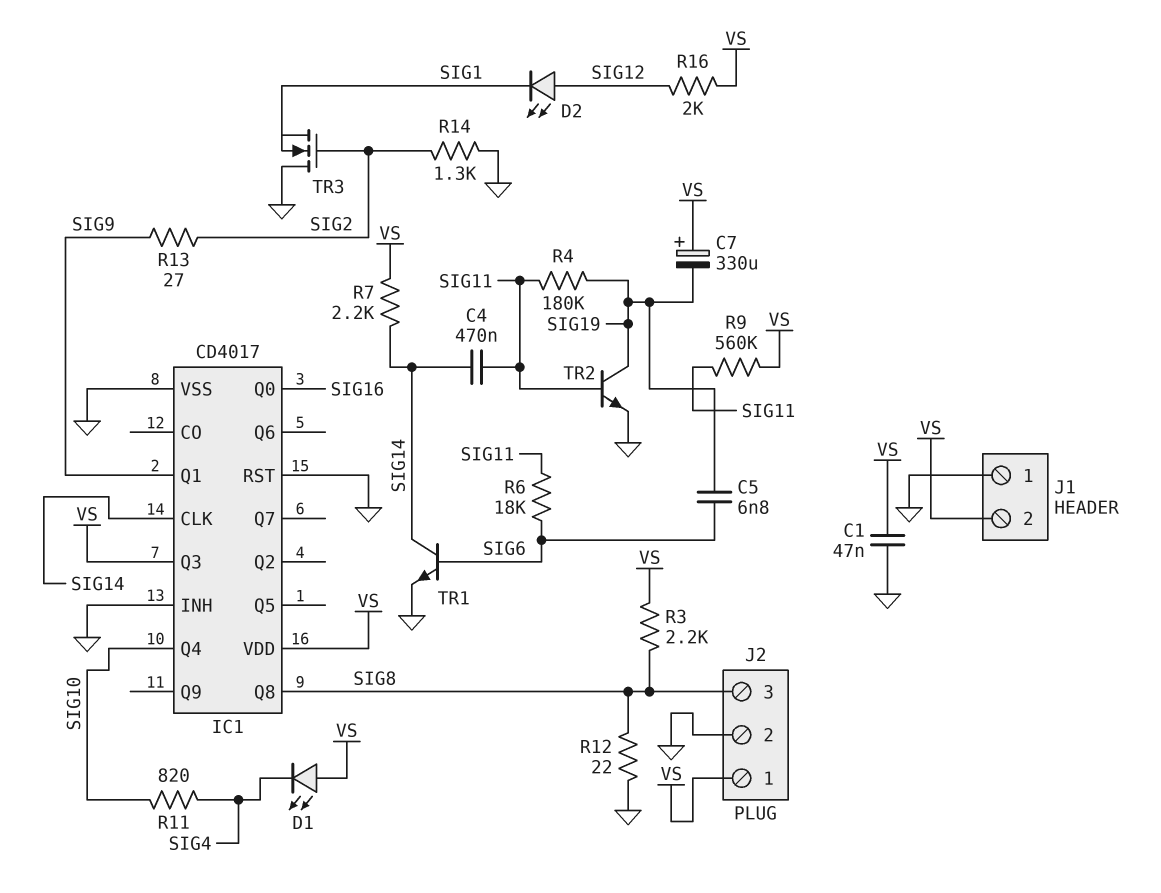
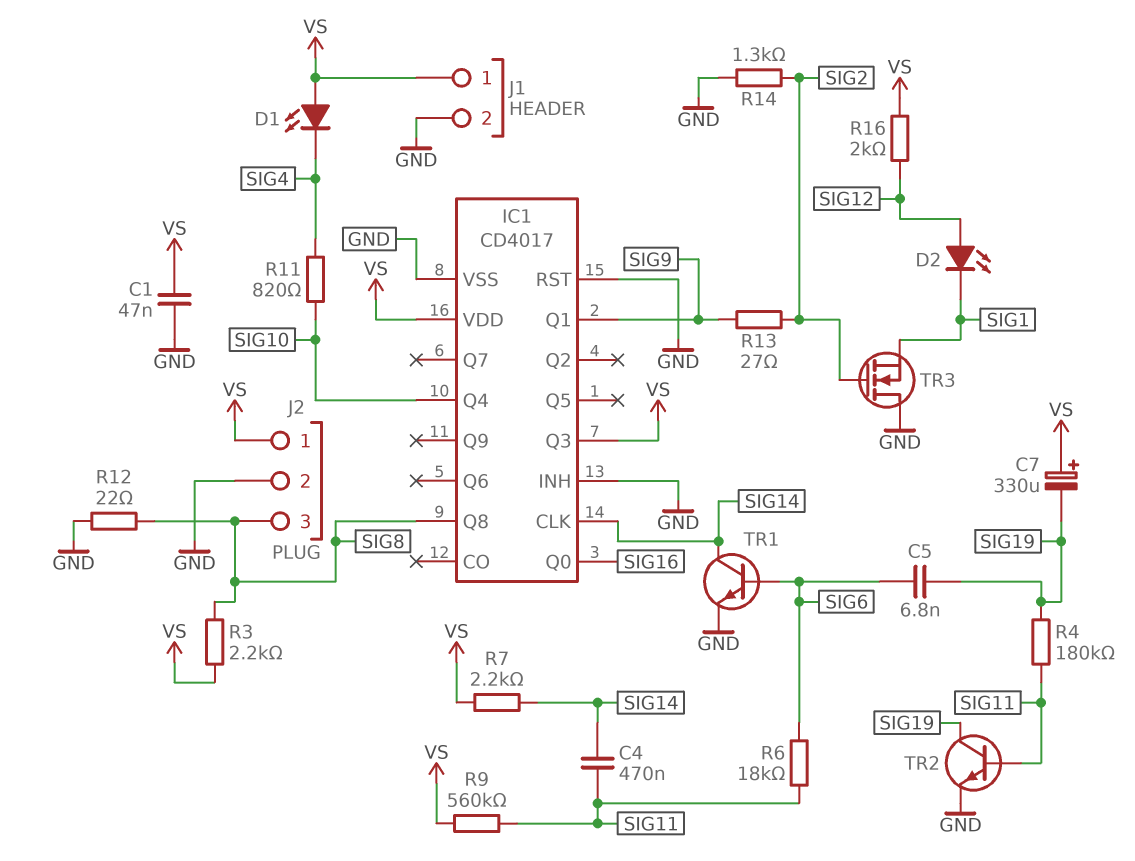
J1 pin 1: GND -> VS
J1 pin 2: VS -> GND

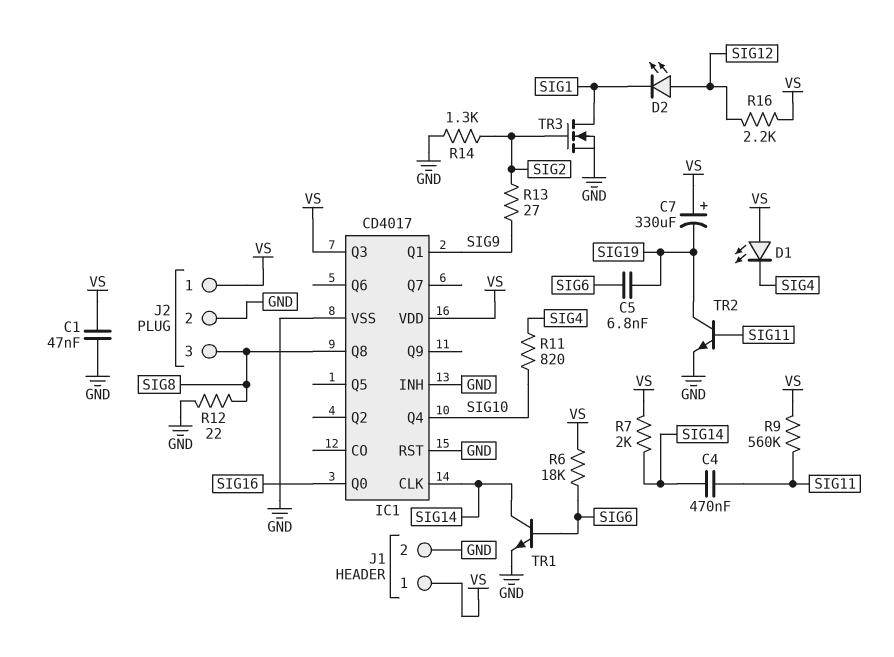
R3: 2.2k (SIG8, VS) -> none
R4: 180k (SIG11, SIG19) -> none
R6: 18k (SIG6, SIG11) -> 18k (SIG6, VS)
R7: 2.2k (SIG14, VS) -> 2k (SIG14, VS)
R16: 2k (SIG12, VS) -> 2.2k (SIG12, VS)
TR3: NMOS (G SIG2, D GND, S SIG1) -> NMOS (G SIG2, D SIG1, S GND)

